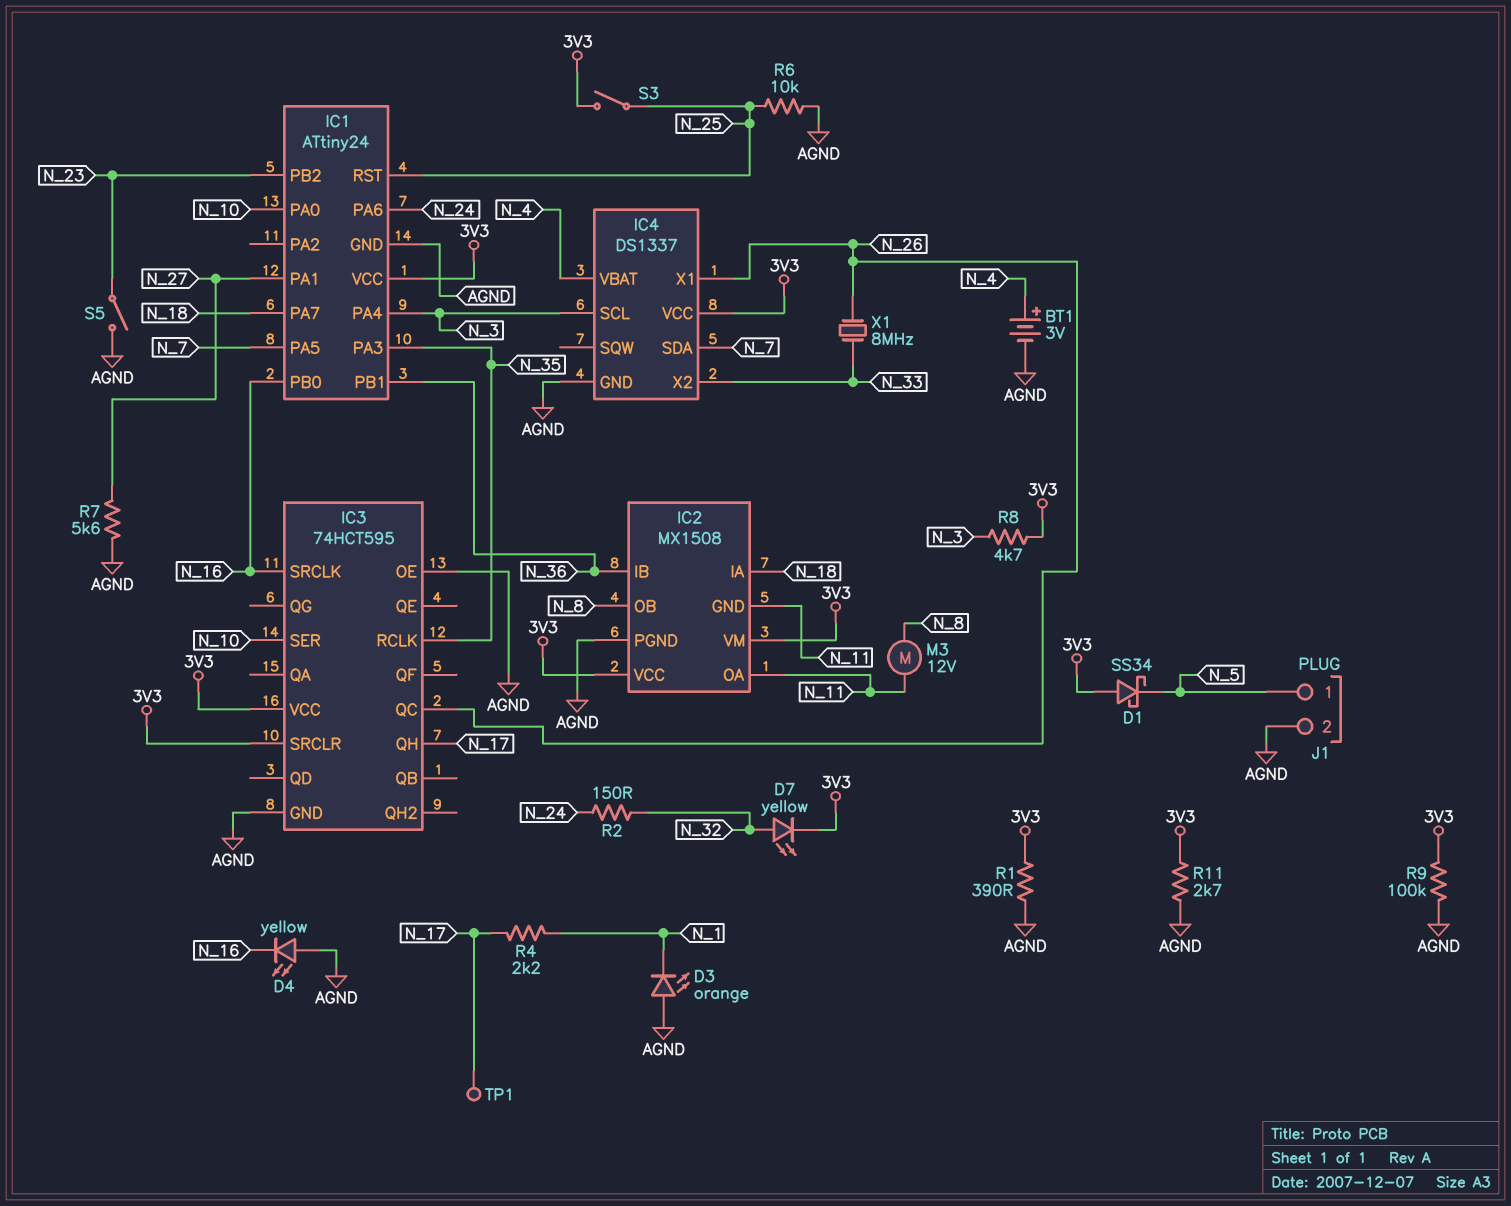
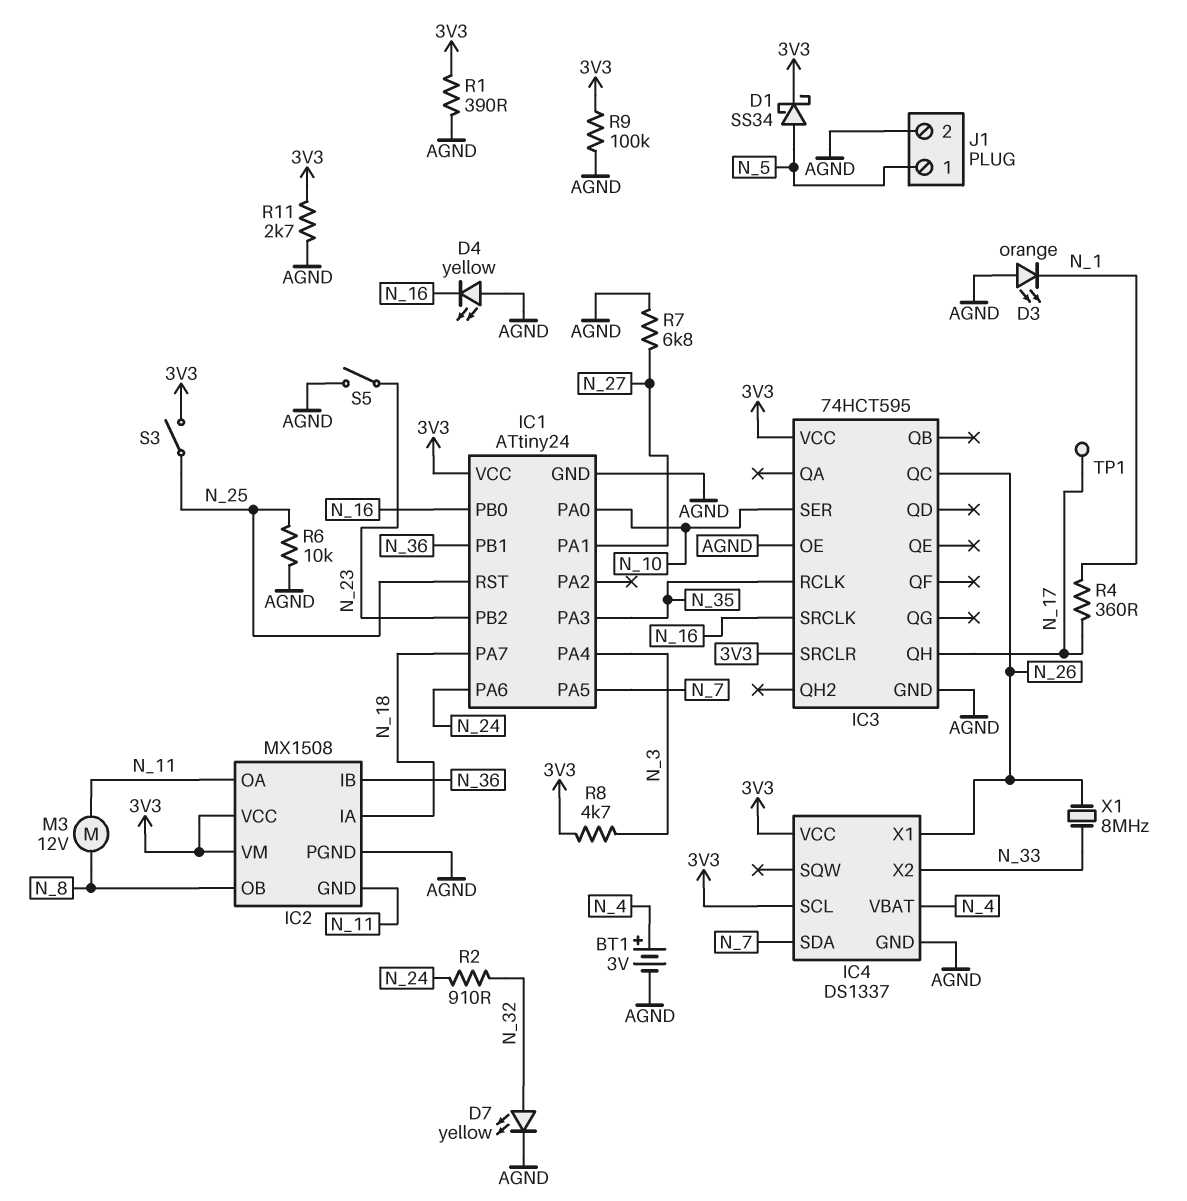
D1: schottky SS34 (A 3V3, K N_5) -> schottky SS34 (A N_5, K 3V3)
D7: LED yellow (A N_32, K 3V3) -> LED yellow (A N_32, K AGND)
IC4 pin SCL: N_3 -> 3V3
R2: 150 (N_24, N_32) -> 910 (N_24, N_32)
R4: 2.2k (N_1, N_17) -> 360 (N_1, N_17)
R7: 5.6k (AGND, N_27) -> 6.8k (AGND, N_27)

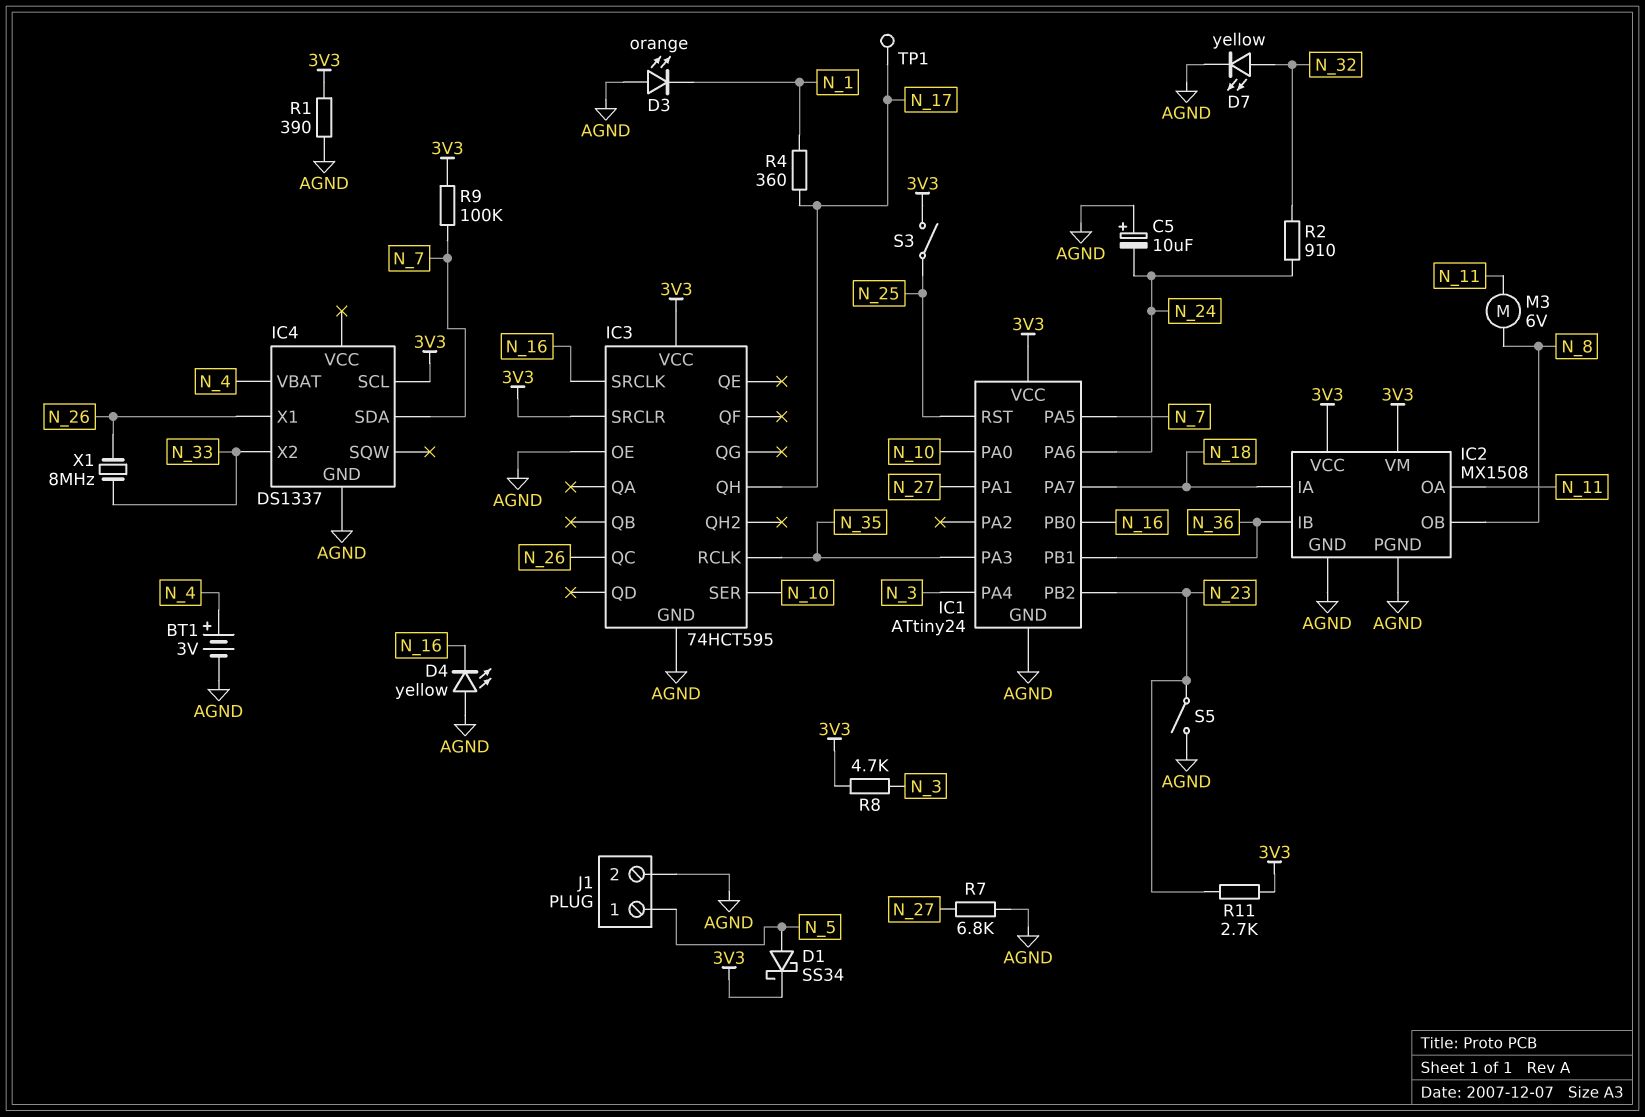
C5: none -> 10uF (plus AGND, minus N_24)
IC2 pin GND: N_11 -> AGND
IC4 pin VCC: 3V3 -> none
M3: motor 12V (N_8, N_11) -> motor 6V (N_8, N_11)
R6: 10k (AGND, N_25) -> none
R9: 100k (3V3, AGND) -> 100k (3V3, N_7)
R11: 2.7k (3V3, AGND) -> 2.7k (3V3, N_23)

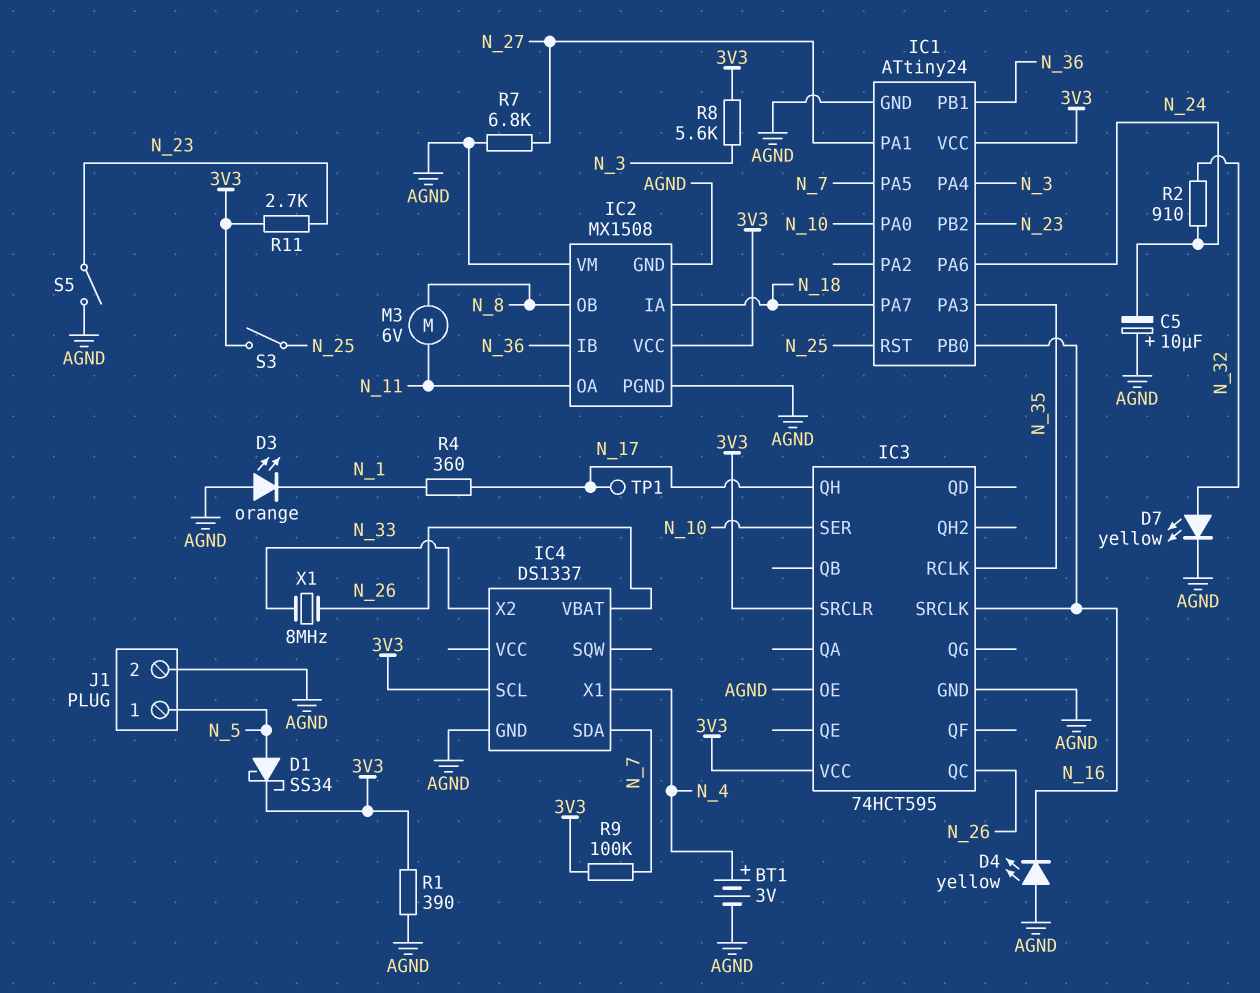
IC2 pin VM: 3V3 -> AGND
IC4 pin VBAT: N_4 -> N_26
IC4 pin X1: N_26 -> N_4
R8: 4.7k (3V3, N_3) -> 5.6k (3V3, N_3)

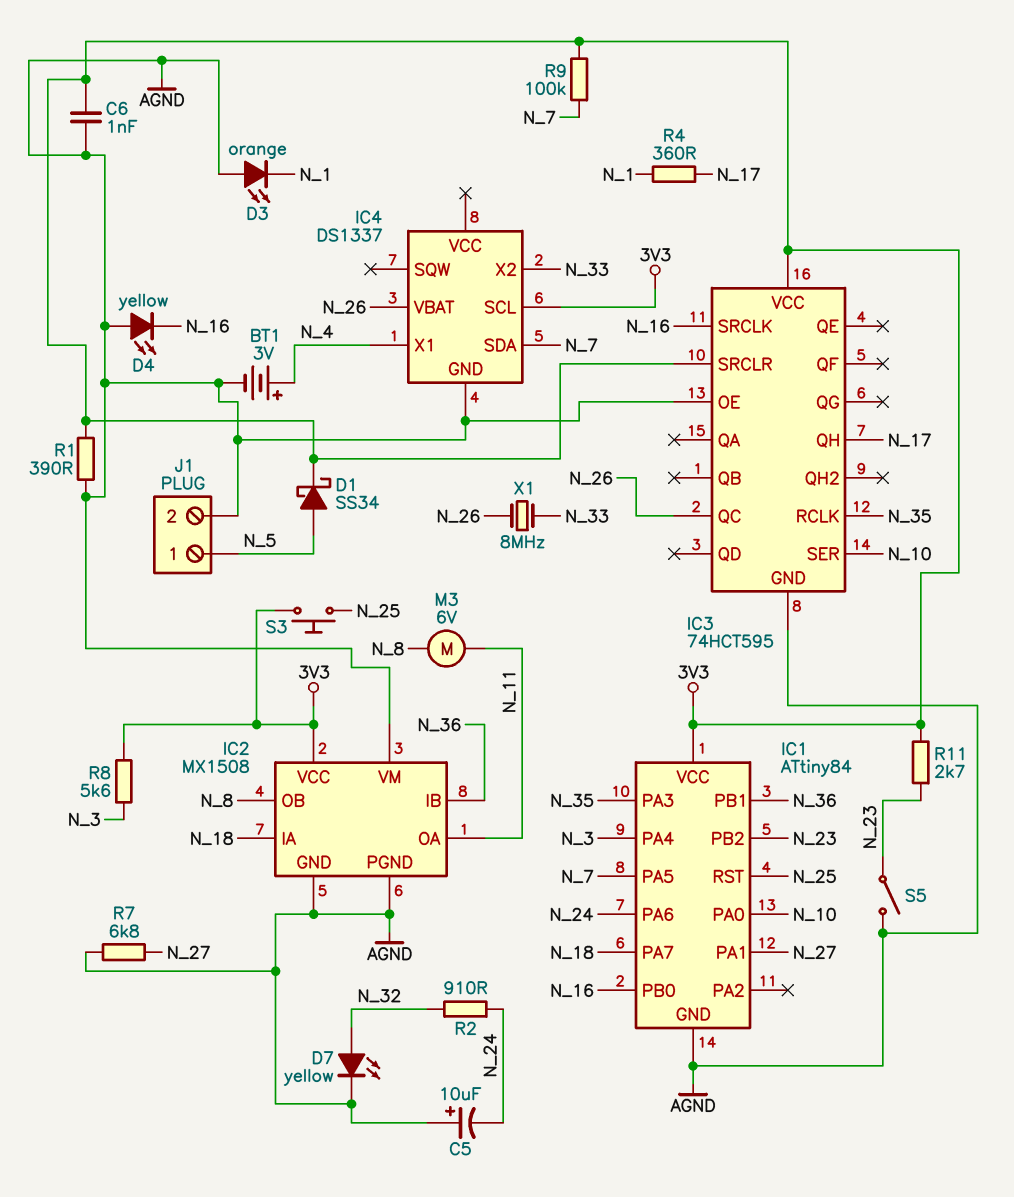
C6: none -> 1nF (3V3, AGND)
IC1: ATtiny24 -> ATtiny84
S3: switch (3V3, N_25) -> button (3V3, N_25)
TP1: test point (N_17) -> none

